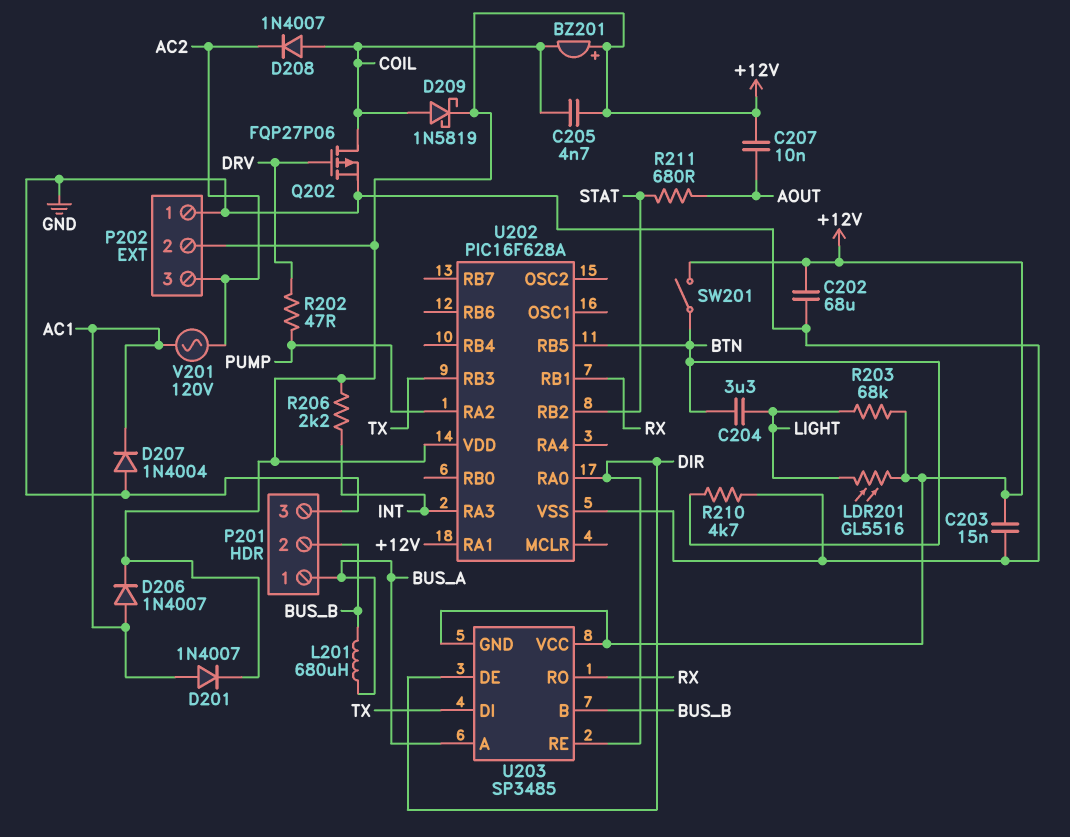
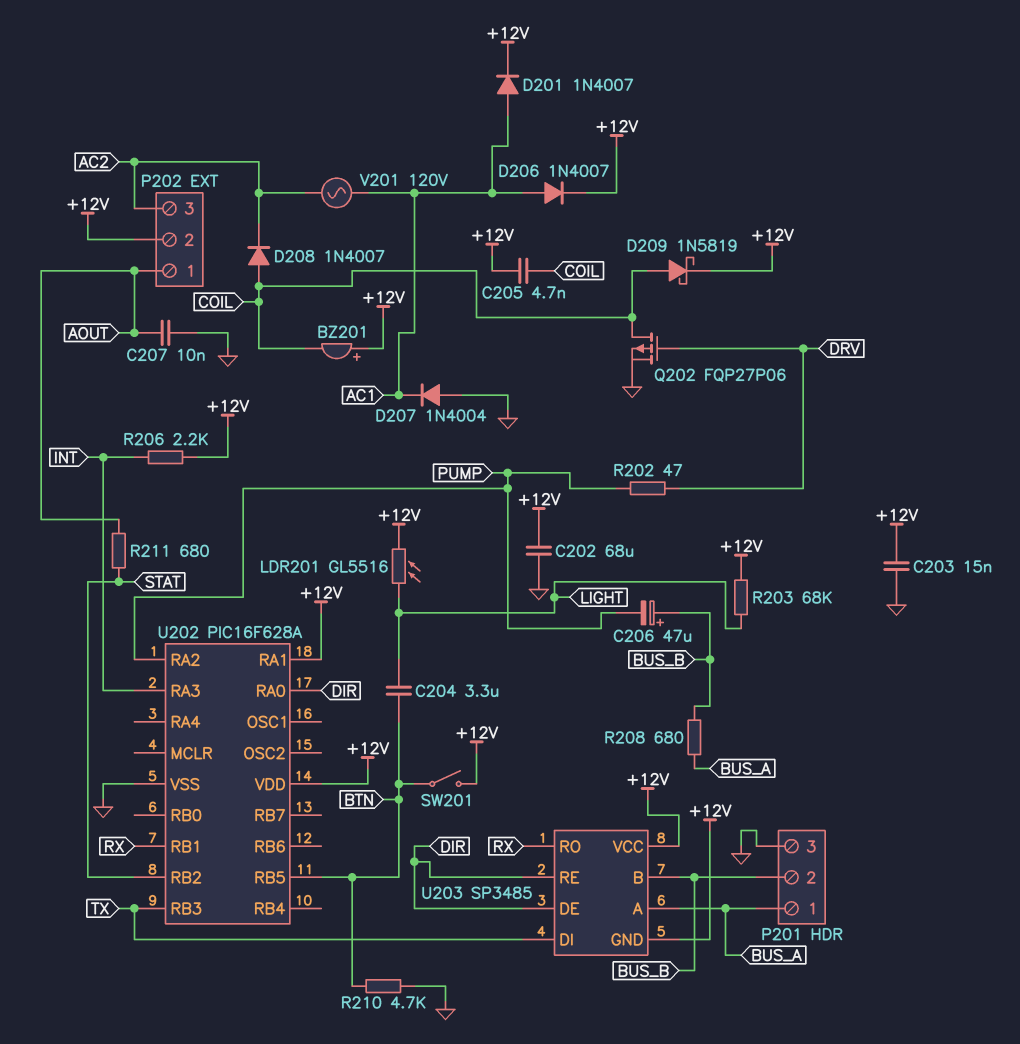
C206: none -> 47uF (plus BUS_B, minus PUMP)
C207: 10nF (+12V, AOUT) -> 10nF (AOUT, GND)
L201: 680uH (BUS_A, BUS_B) -> none
P202 pin 1: GND -> AOUT
R208: none -> 680 (BUS_A, BUS_B)

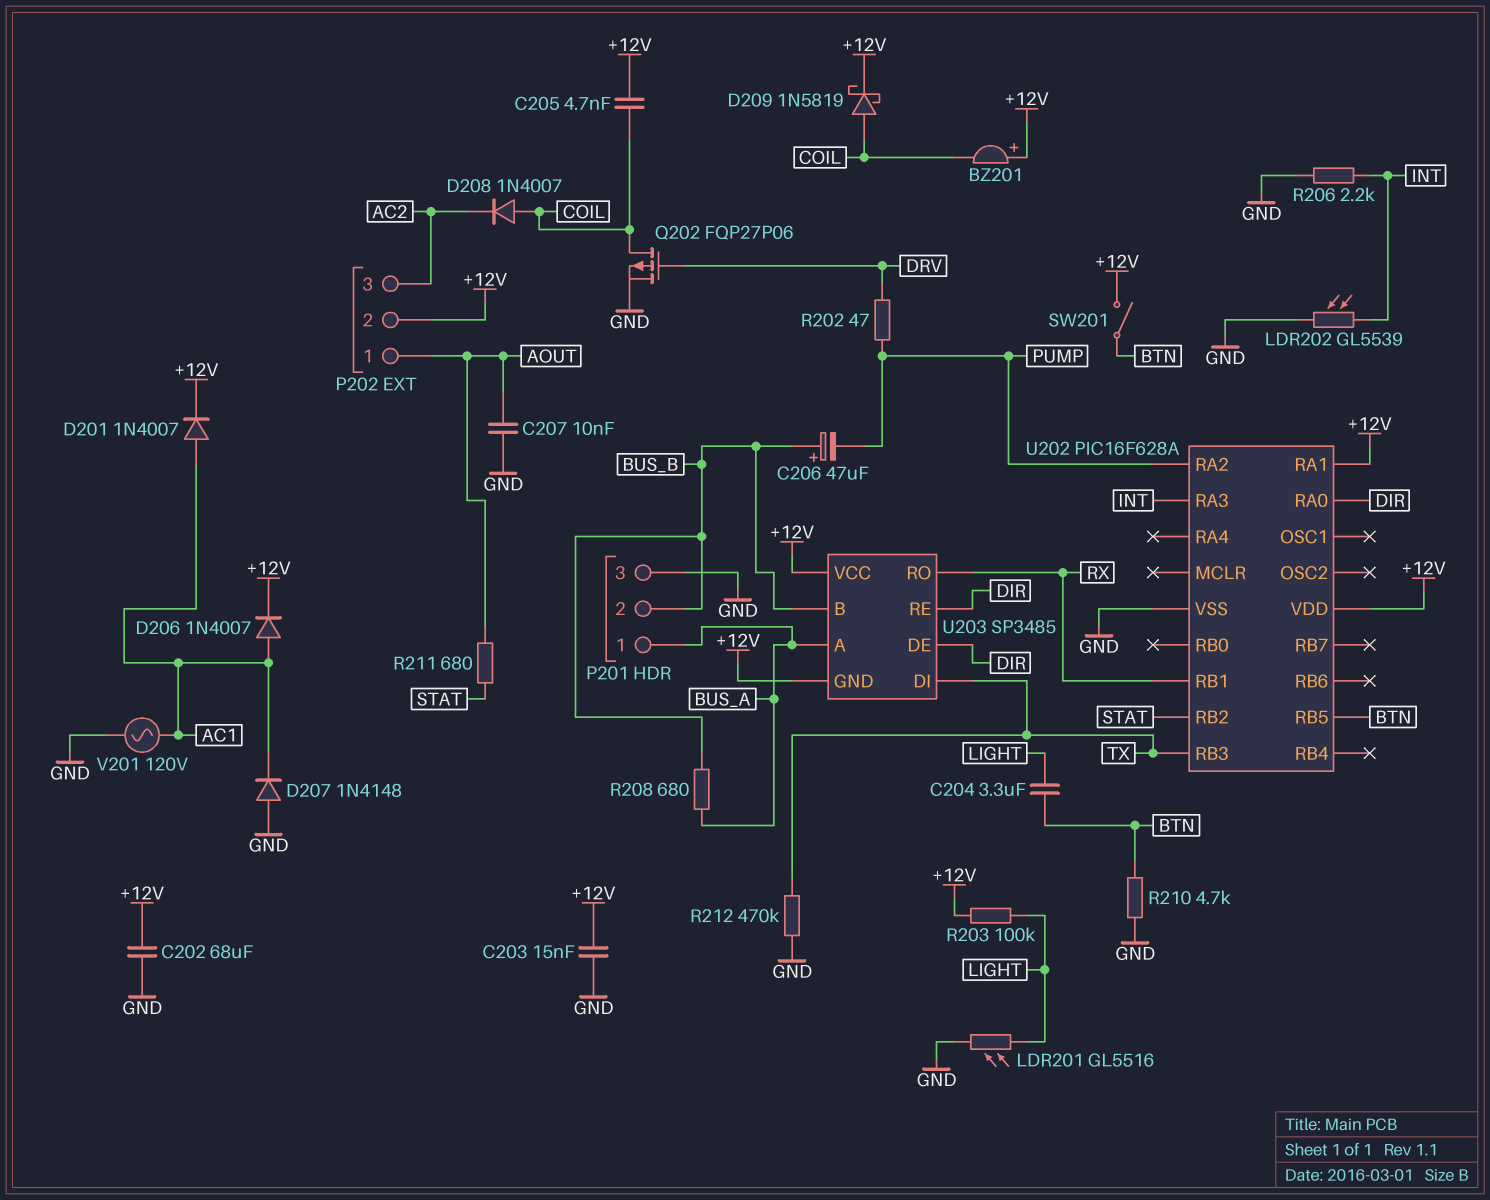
D207: diode 1N4004 (A GND, K AC1) -> diode 1N4148 (A GND, K AC1)
LDR201: GL5516 (+12V, LIGHT) -> GL5516 (GND, LIGHT)
LDR202: none -> GL5539 (GND, INT)
R203: 68k (+12V, LIGHT) -> 100k (+12V, LIGHT)
R206: 2.2k (+12V, INT) -> 2.2k (GND, INT)
R212: none -> 470k (GND, TX)
V201: AC 120V (AC1, AC2) -> AC 120V (AC1, GND)

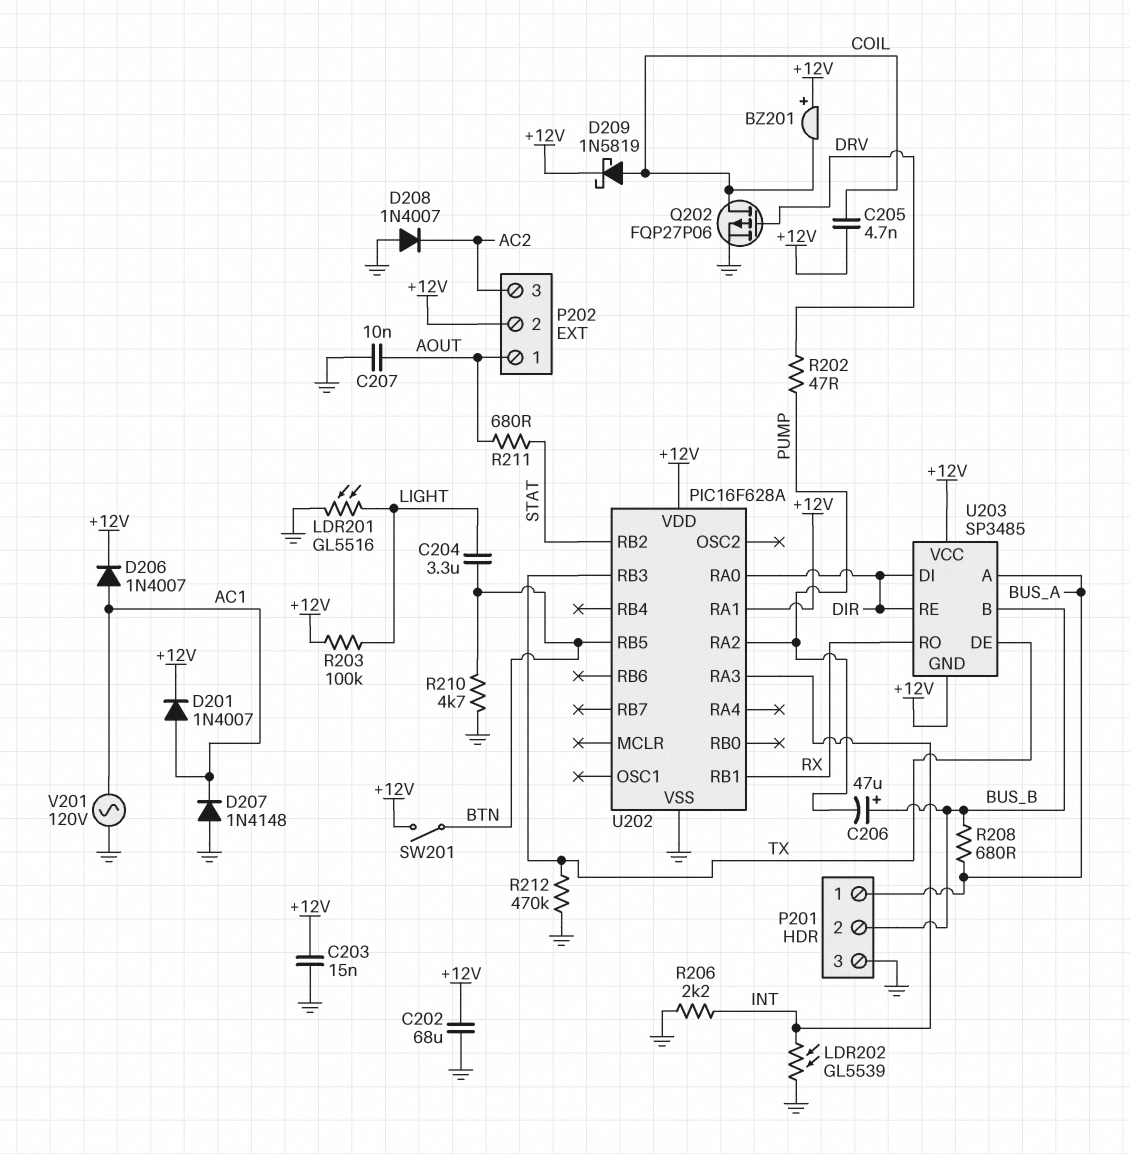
D208: diode 1N4007 (A COIL, K AC2) -> diode 1N4007 (A GND, K AC2)
U203 pin DE: DIR -> TX
U203 pin DI: TX -> DIR

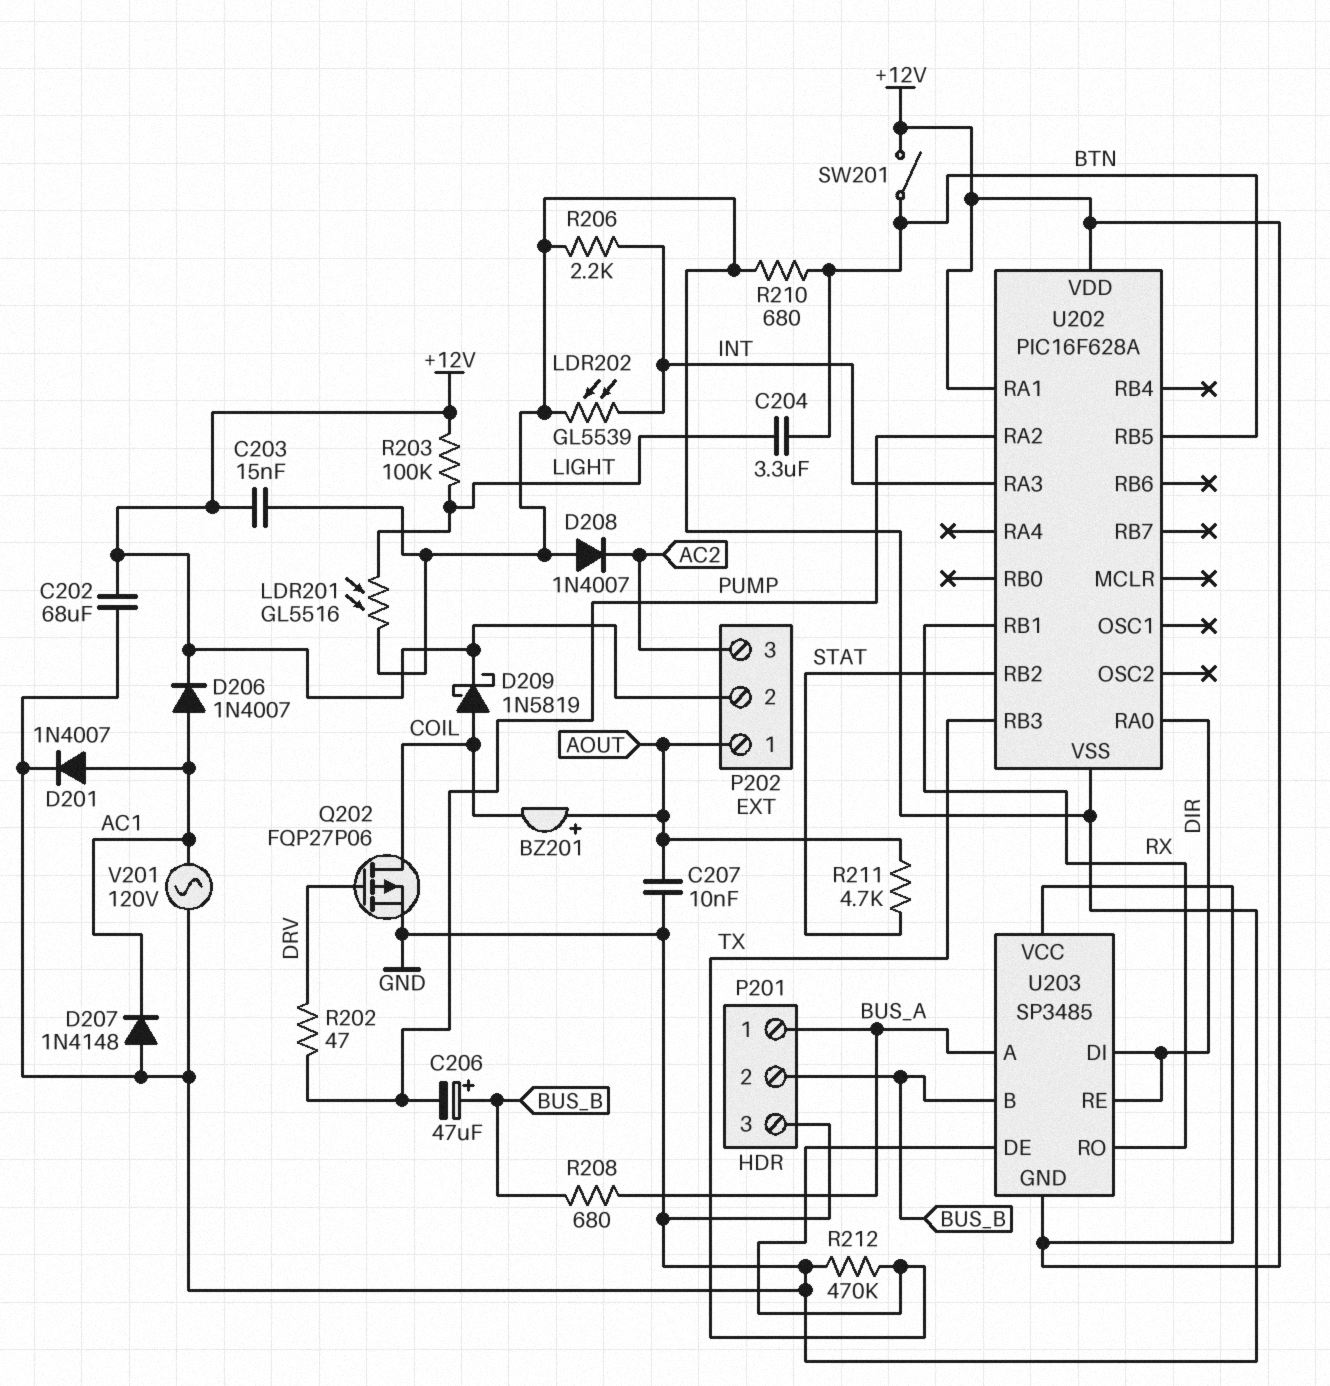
BZ201: buzzer (plus +12V, minus COIL) -> buzzer (plus AOUT, minus COIL)
C205: 4.7nF (+12V, COIL) -> none
D201: diode 1N4007 (A AC1, K +12V) -> diode 1N4007 (A AC1, K GND)
R210: 4.7k (BTN, GND) -> 680 (BTN, GND)
R211: 680 (AOUT, STAT) -> 4.7k (AOUT, STAT)

